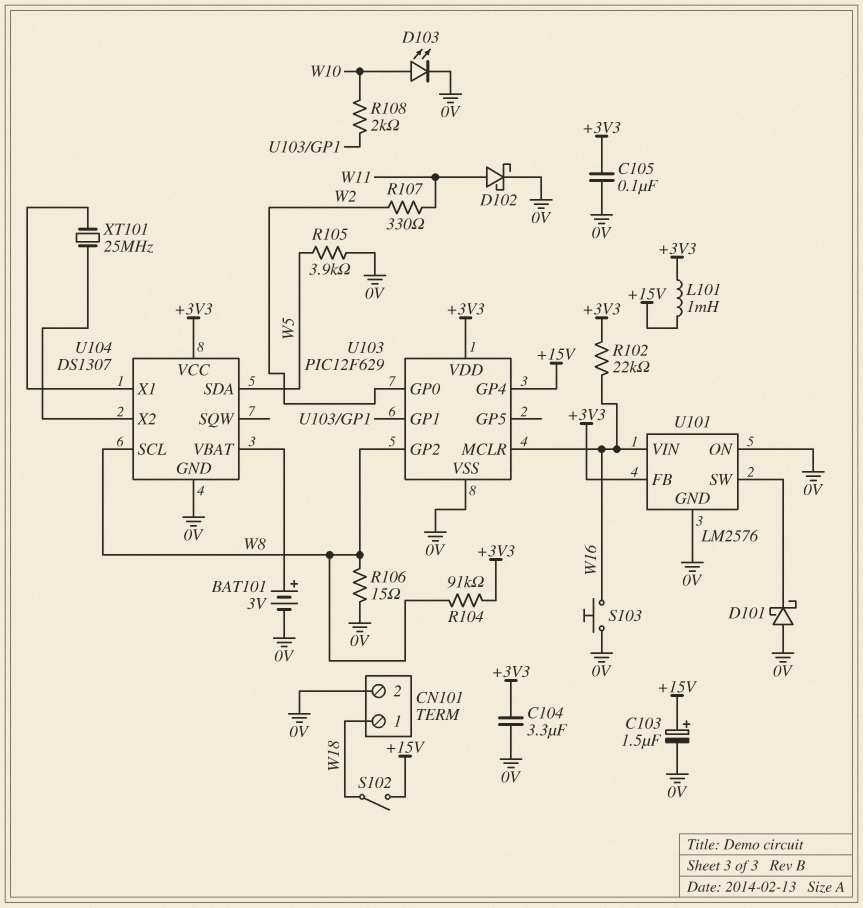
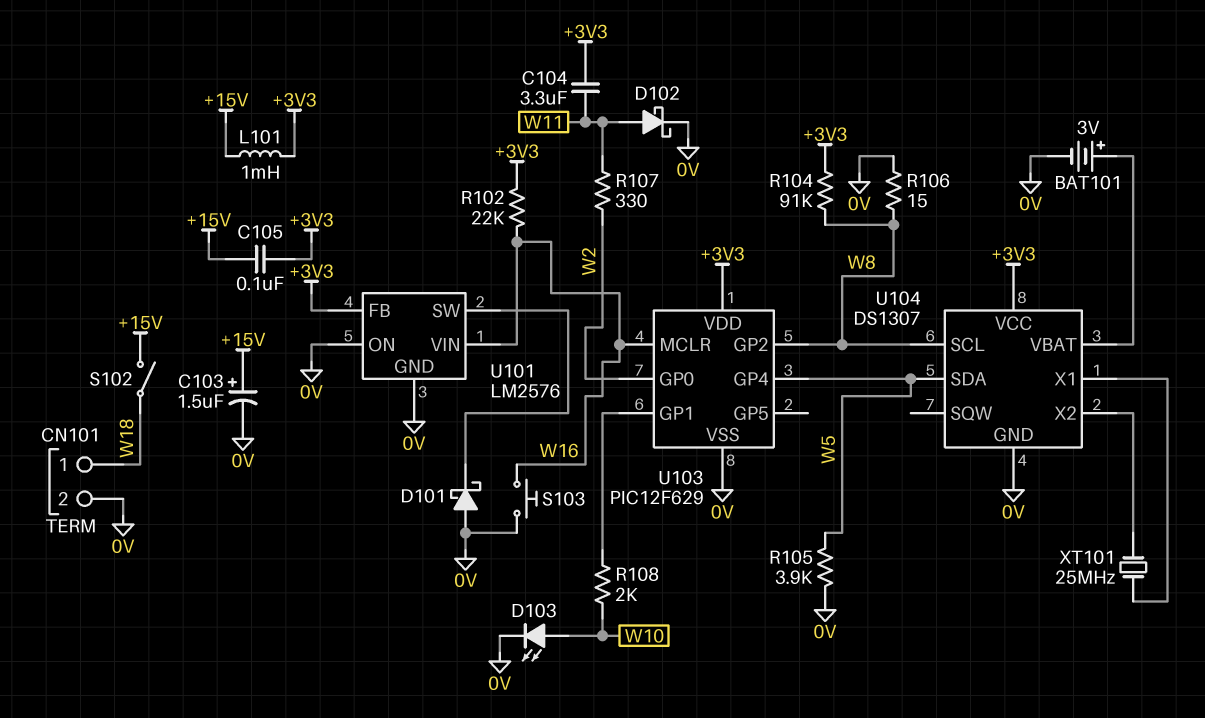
C104: 3.3uF (+3V3, 0V) -> 3.3uF (+3V3, W11)
C105: 100nF (+3V3, 0V) -> 100nF (+3V3, +15V)
U103 pin GP4: +15V -> W5

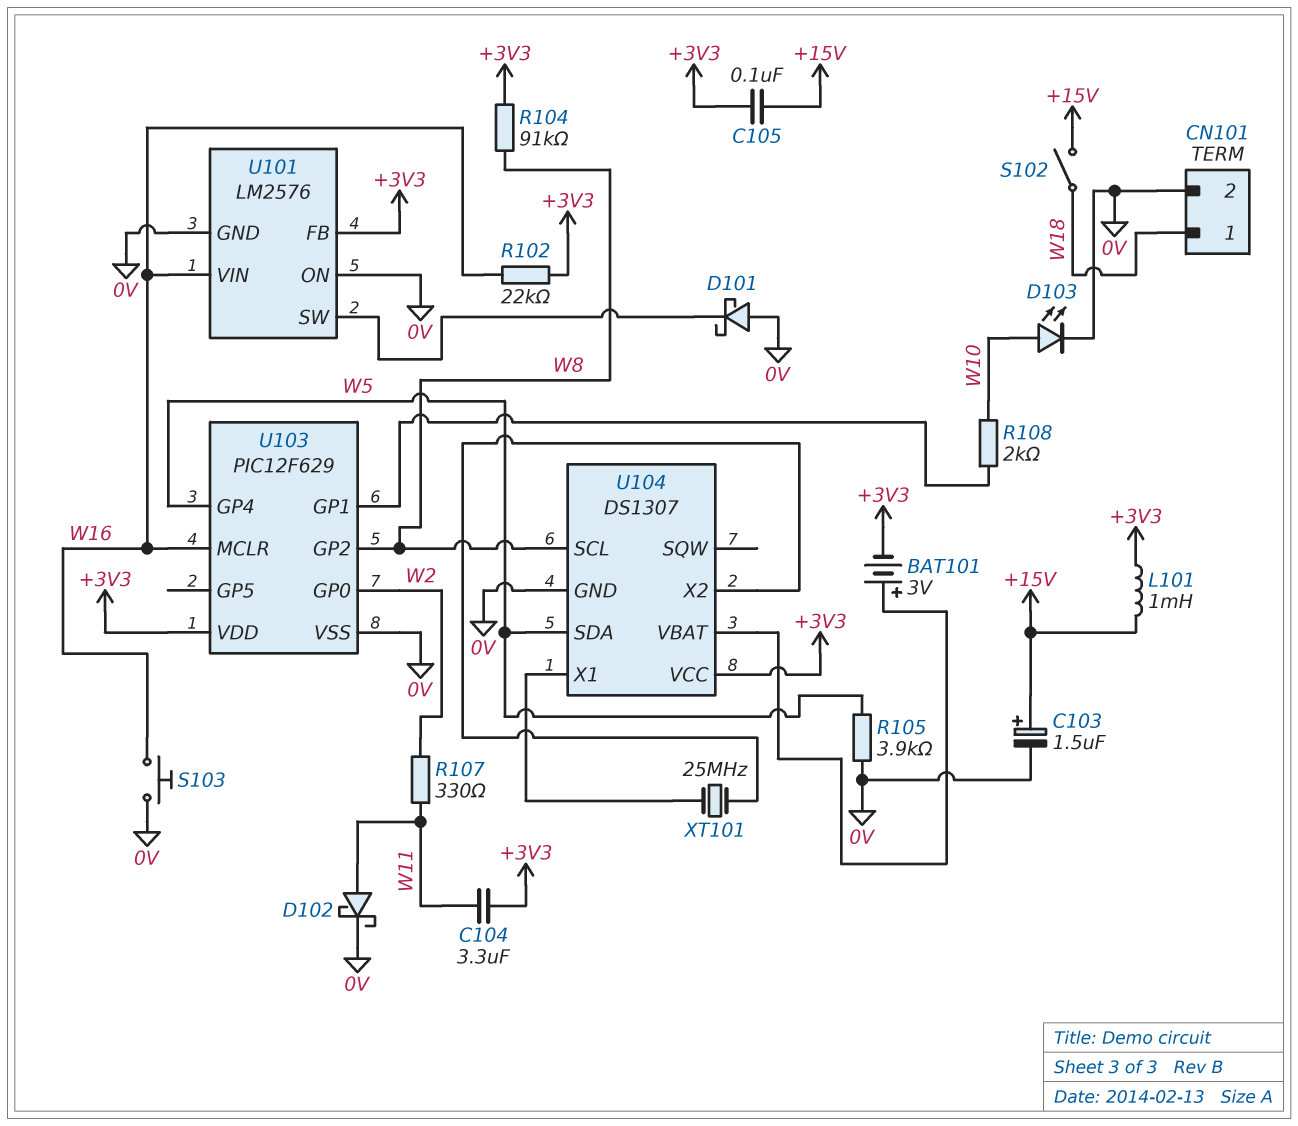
BAT101: 3V (plus U104/VBAT, minus 0V) -> 3V (plus U104/VBAT, minus +3V3)
R106: 15 (0V, W8) -> none

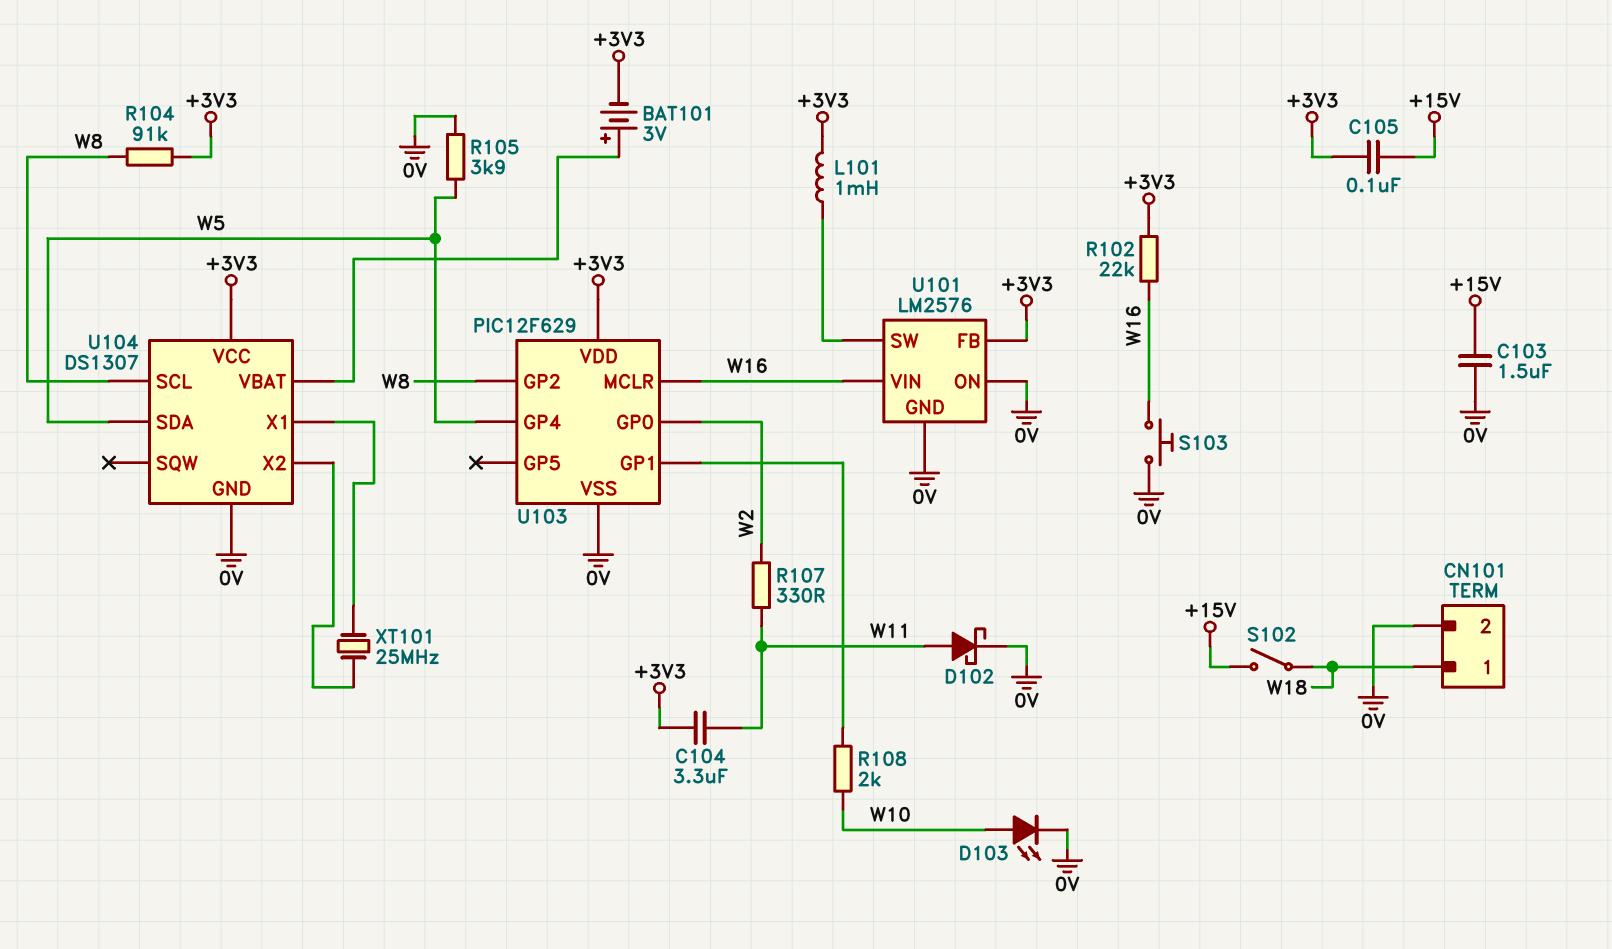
C103: 1.5uF (plus +15V, minus 0V) -> 1.5uF (+15V, 0V)
D101: schottky (A 0V, K U101/SW) -> none
L101: 1mH (+3V3, +15V) -> 1mH (+3V3, U101/SW)

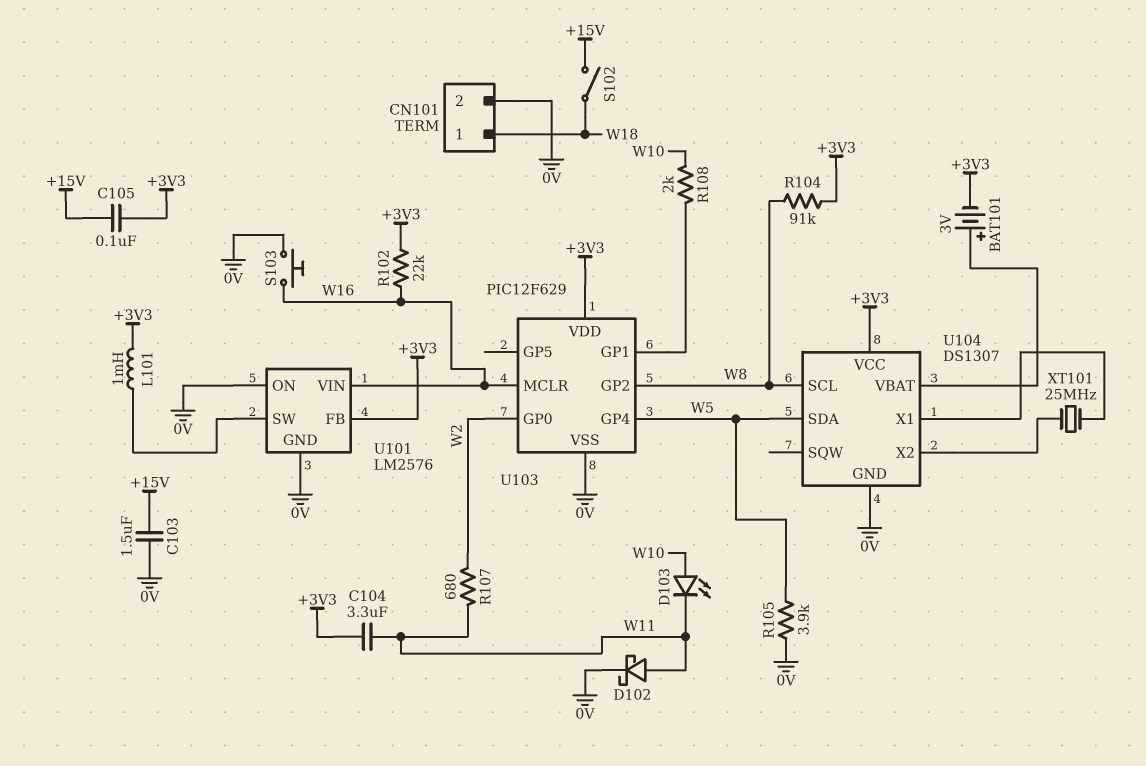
D103: LED (A W10, K 0V) -> LED (A W10, K W11)
R107: 330 (W2, W11) -> 680 (W2, W11)

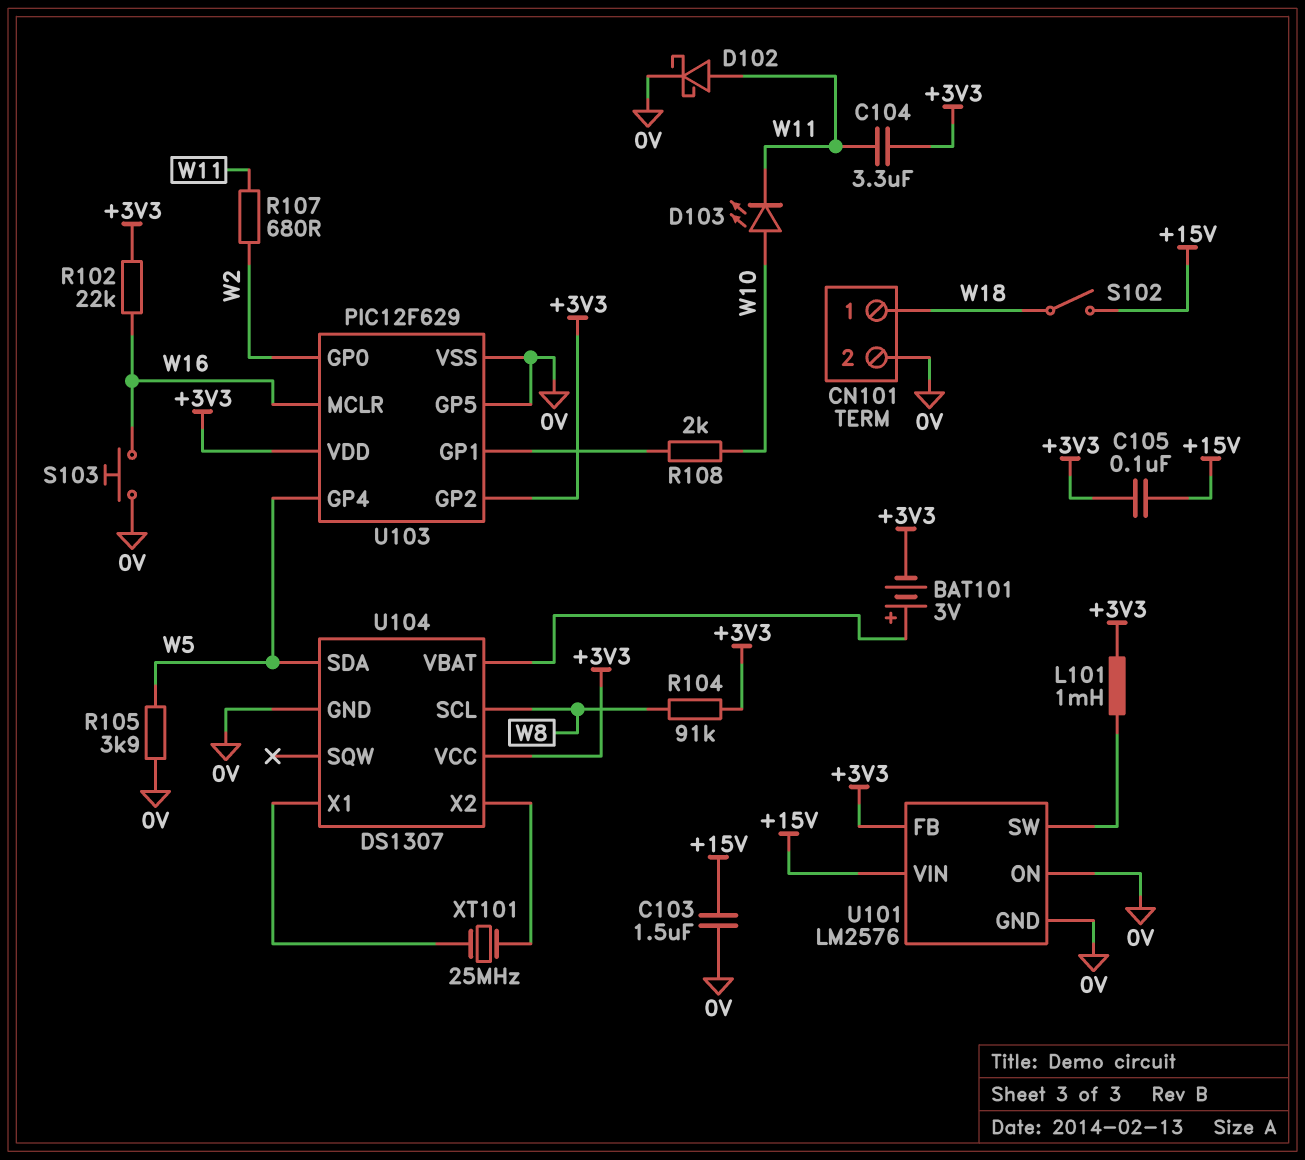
U101 pin VIN: W16 -> +15V
U103 pin GP2: W8 -> +3V3
U103 pin GP5: none -> 0V

